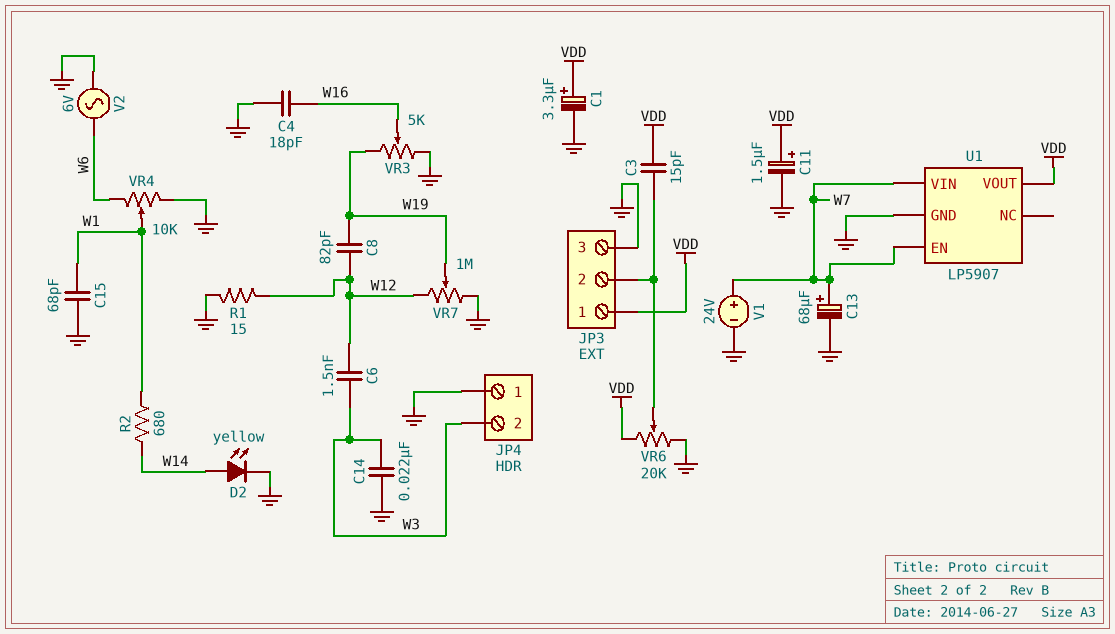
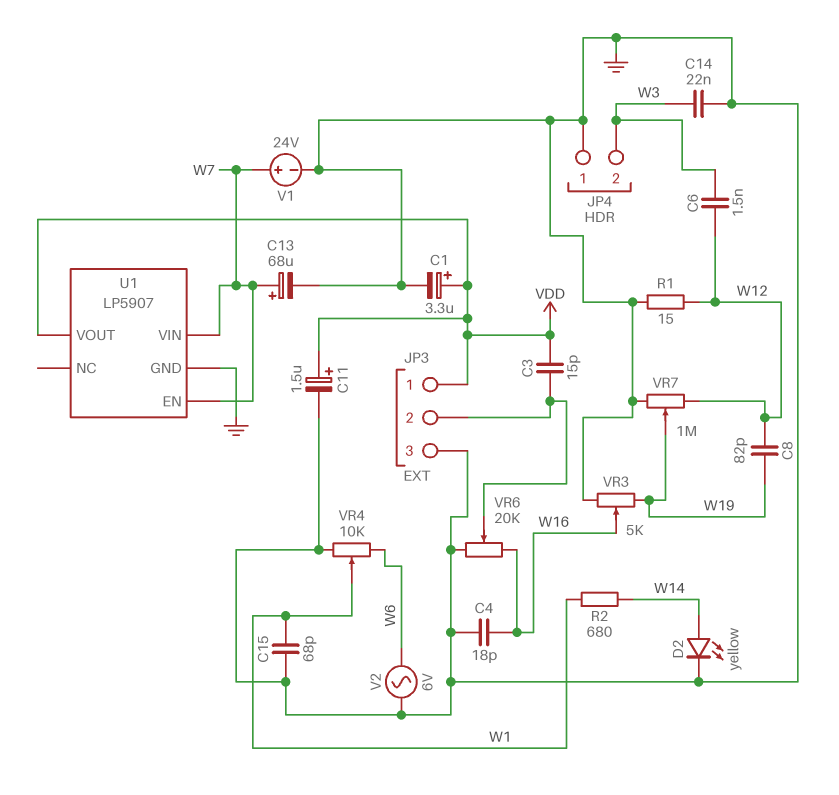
VR6: 20k (GND, VDD, wiper JP3/2) -> 20k (GND, W16, wiper JP3/2)

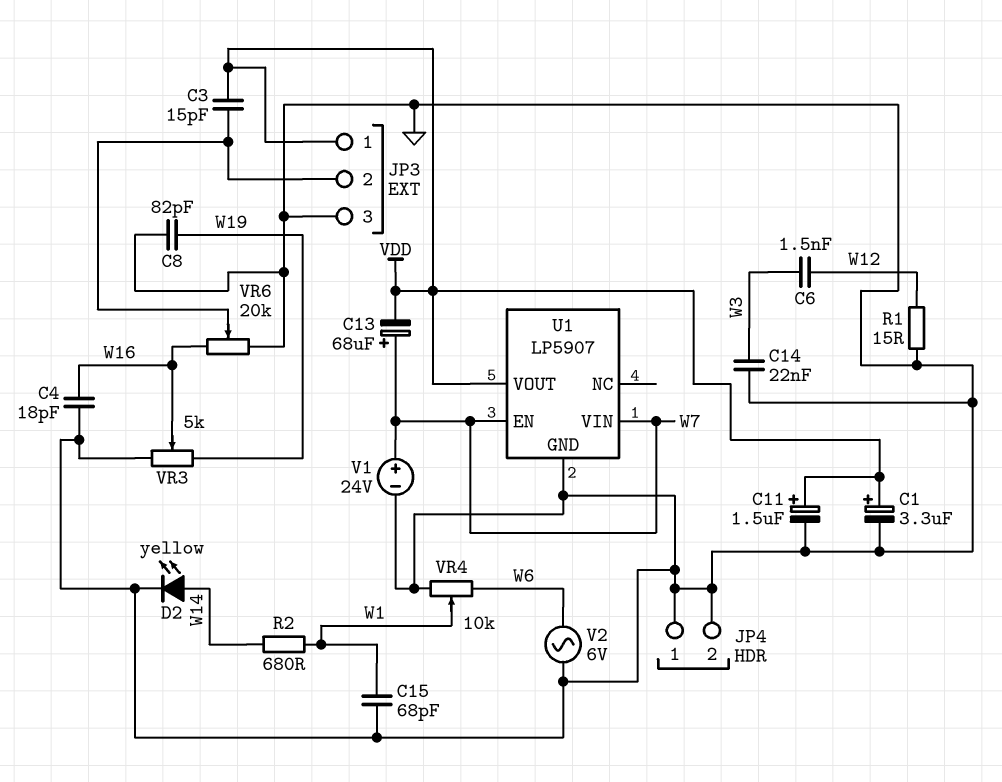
C8: 82pF (W12, W19) -> 82pF (GND, W19)
C13: 68uF (plus W7, minus GND) -> 68uF (plus W7, minus VDD)
JP4 pin 2: W3 -> GND
VR7: 1M (GND, W12, wiper W19) -> none

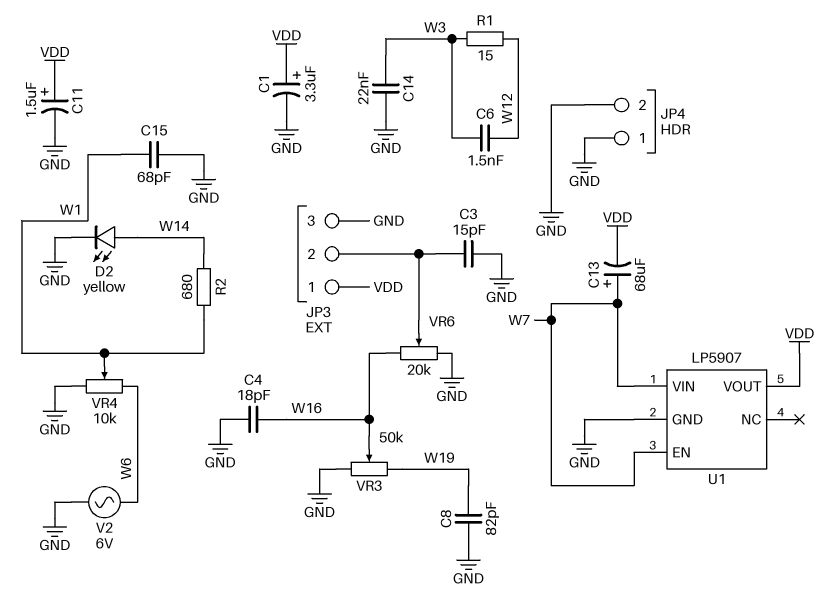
C3: 15pF (JP3/2, VDD) -> 15pF (GND, JP3/2)
R1: 15 (GND, W12) -> 15 (W3, W12)
V1: 24V (plus W7, minus GND) -> none
VR3: 5k (GND, W19, wiper W16) -> 50k (GND, W19, wiper W16)

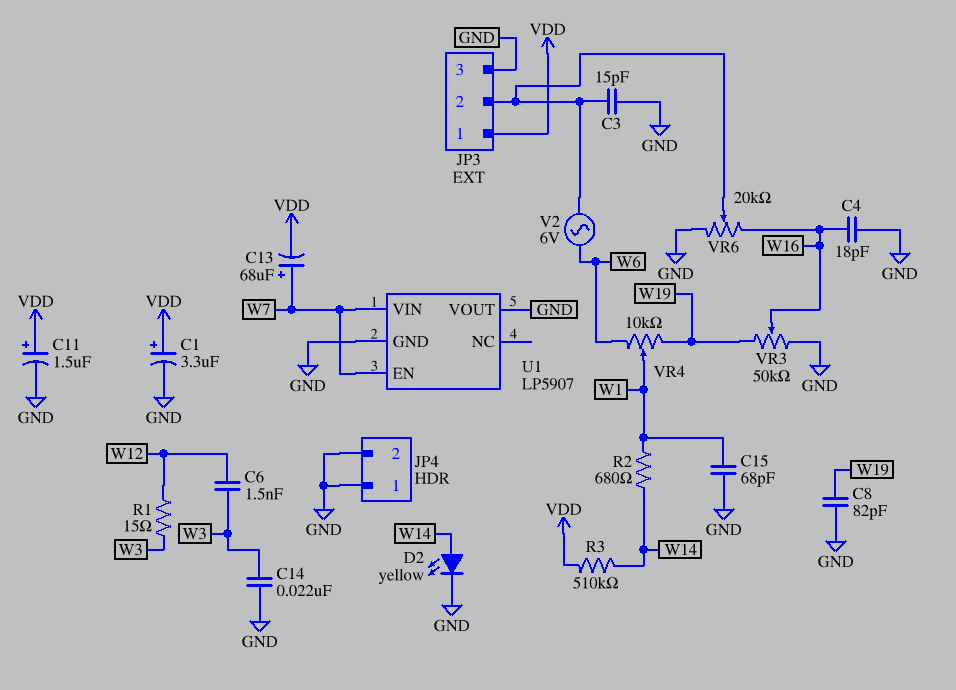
R3: none -> 510k (VDD, W14)
U1 pin VOUT: VDD -> GND
V2: AC 6V (GND, W6) -> AC 6V (JP3/2, W6)
VR4: 10k (GND, W6, wiper W1) -> 10k (W6, W19, wiper W1)

